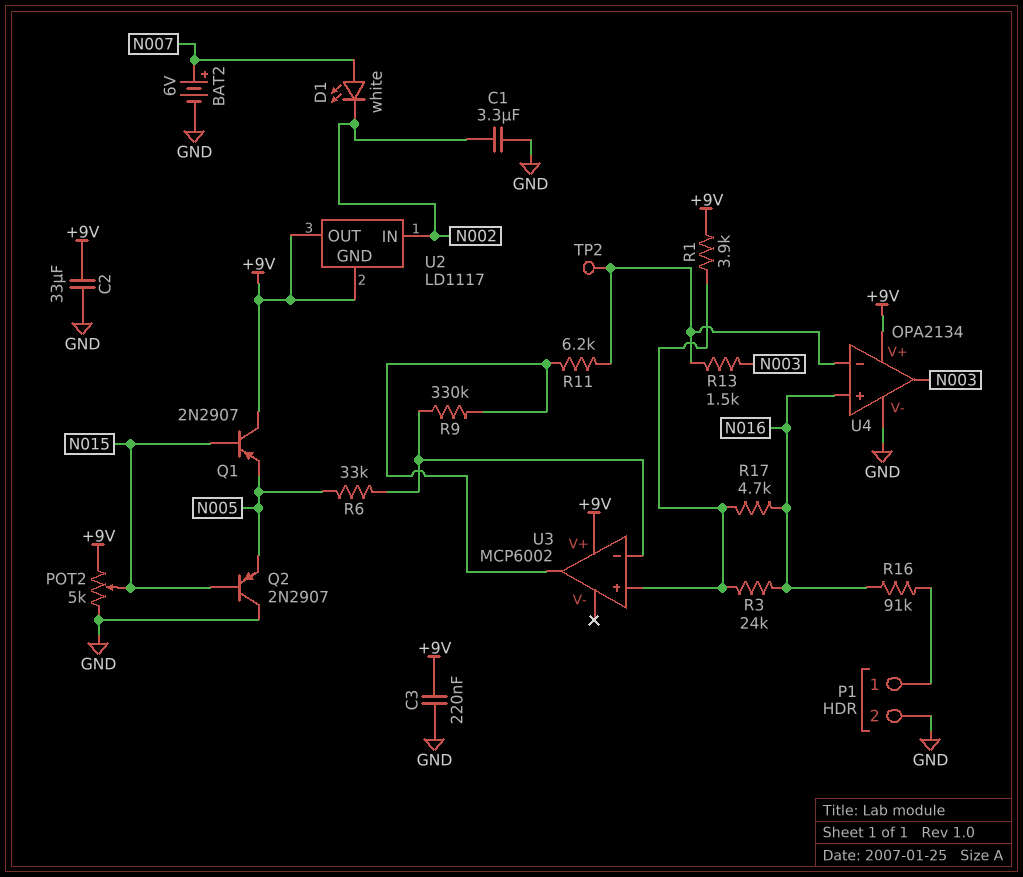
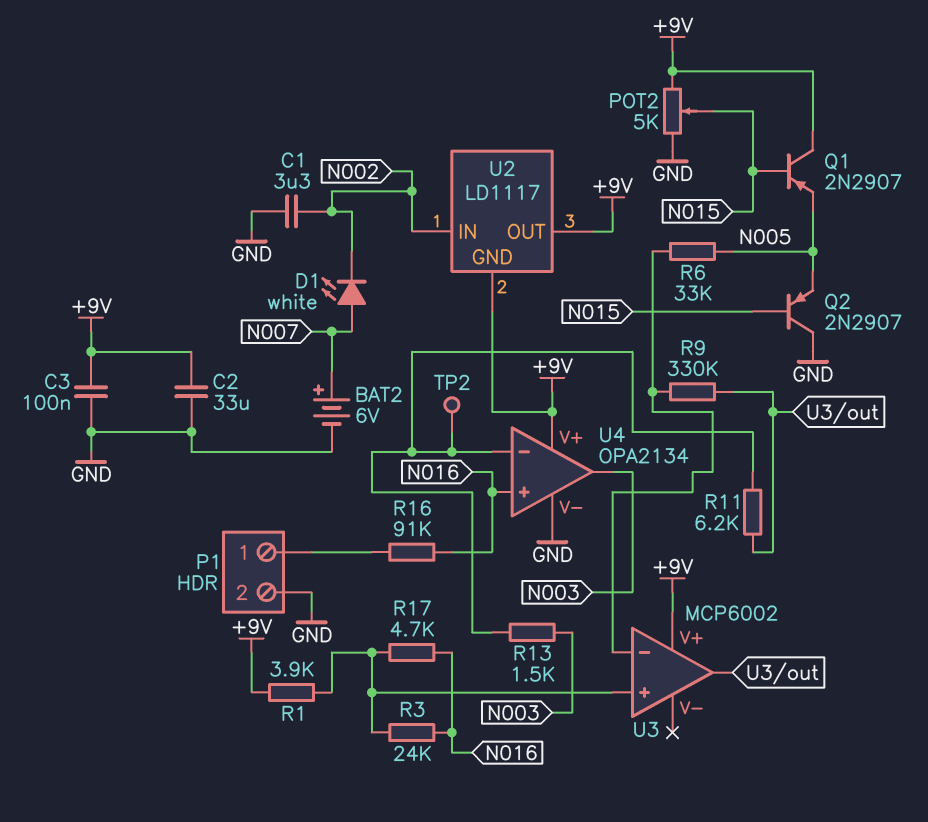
C3: 220nF (+9V, GND) -> 100nF (+9V, GND)

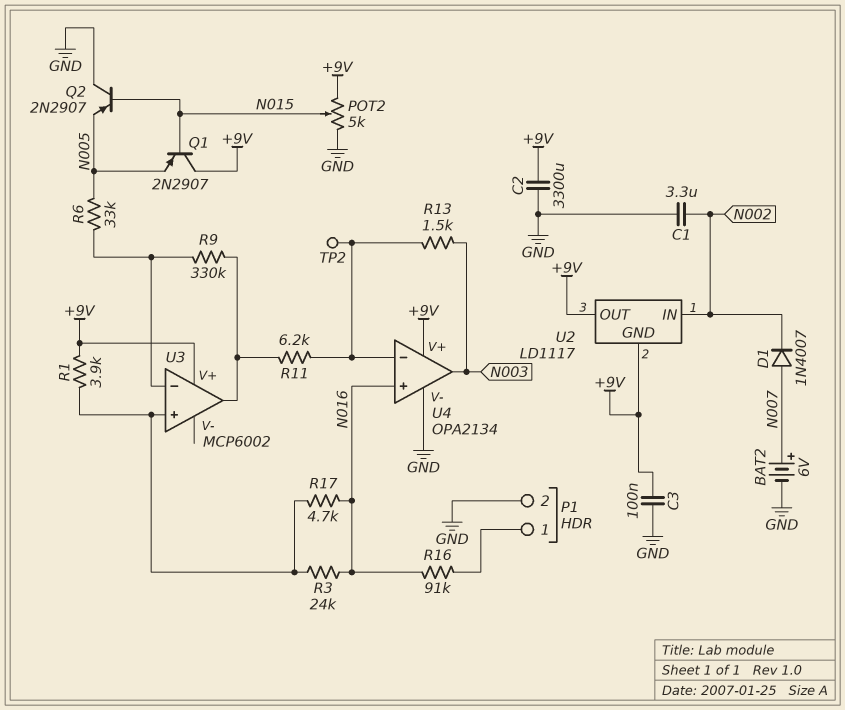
C2: 33uF (+9V, GND) -> 3300uF (+9V, GND)
D1: LED white (A N007, K N002) -> diode 1N4007 (A N007, K N002)

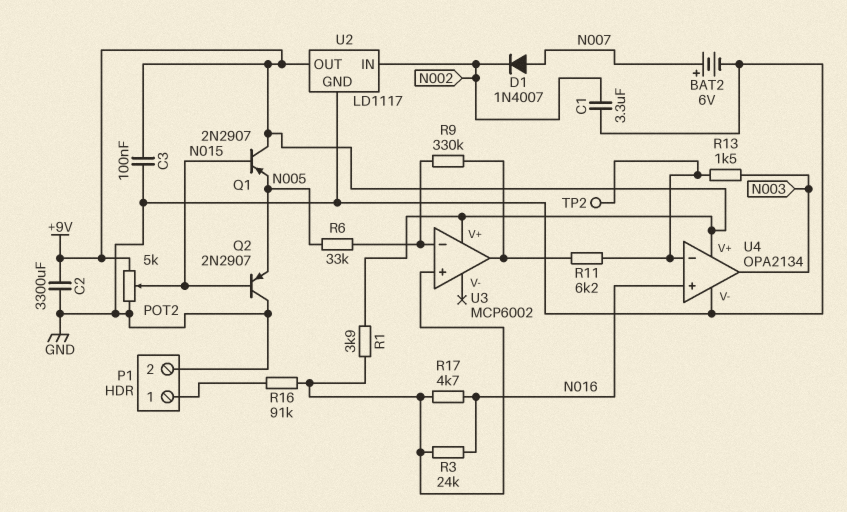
R16: 91k (N016, P1/1) -> 91k (P1/1, U3/in+)
U2 pin GND: +9V -> GND

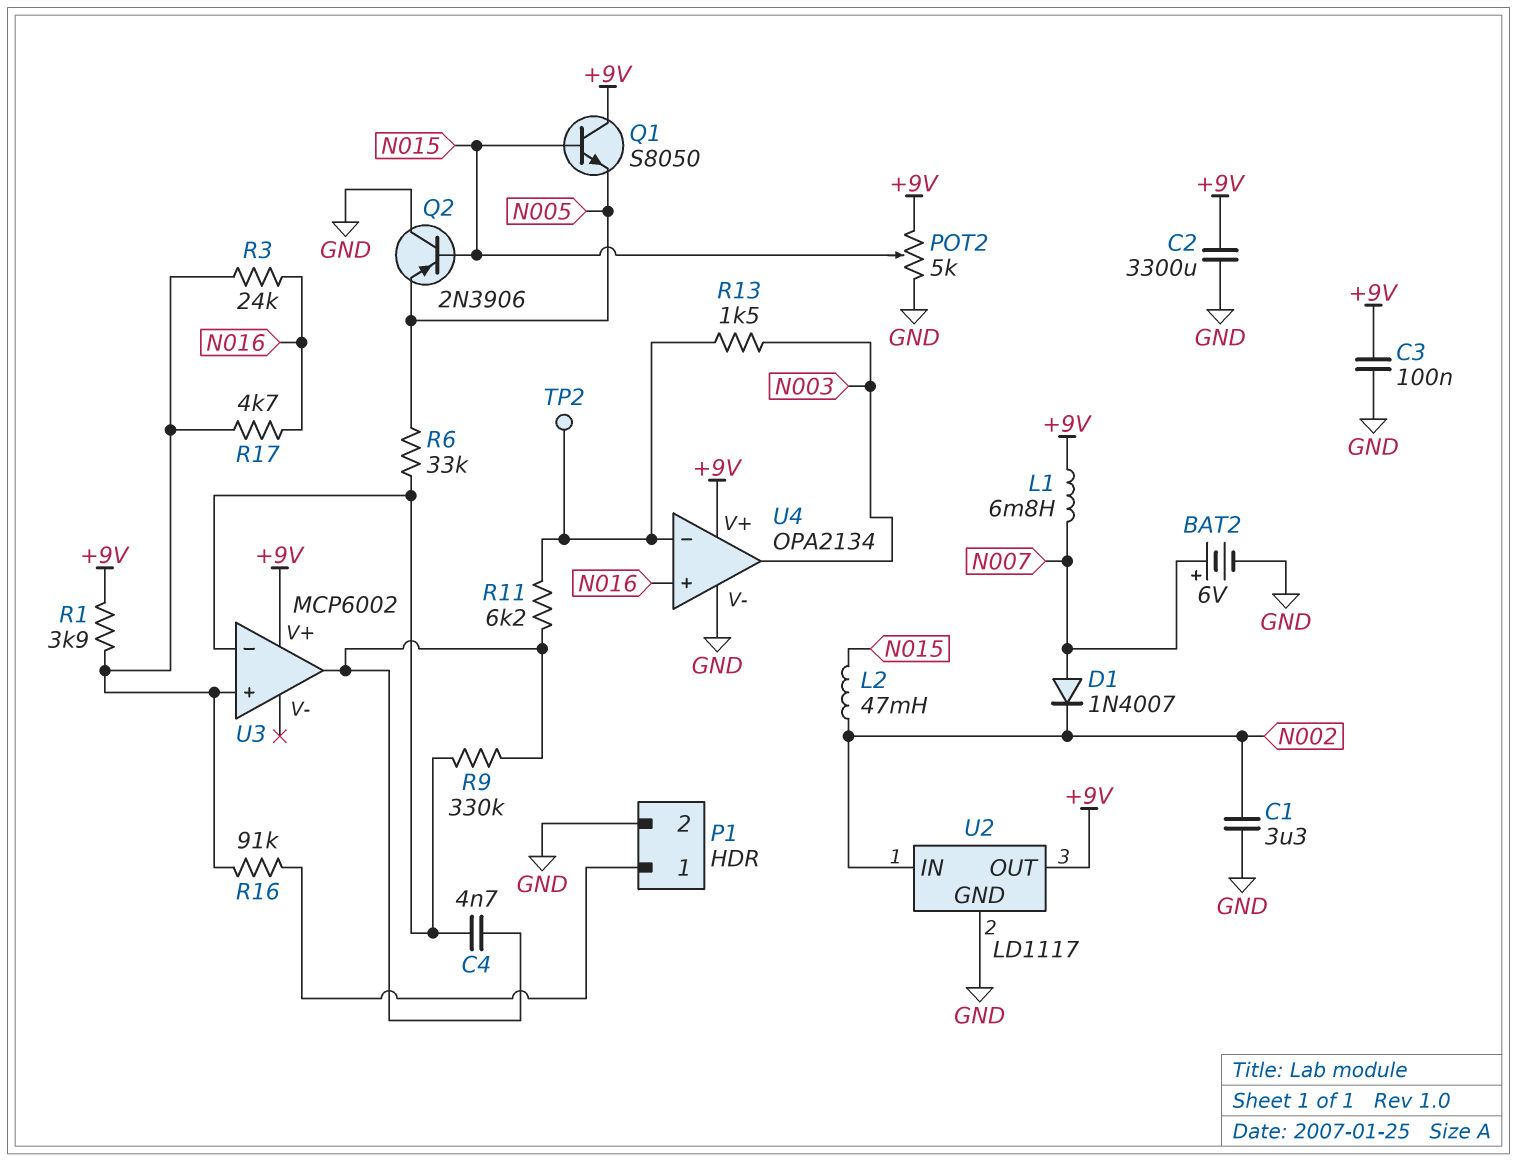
C4: none -> 4.7nF (U3/in-, U3/out)
L1: none -> 6.8mH (+9V, N007)
L2: none -> 47mH (N002, N015)
Q1: PNP 2N2907 (B N015, C +9V, E N005) -> NPN S8050 (B N015, C +9V, E N005)
Q2: PNP 2N2907 (B N015, C GND, E N005) -> PNP 2N3906 (B N015, C GND, E N005)

